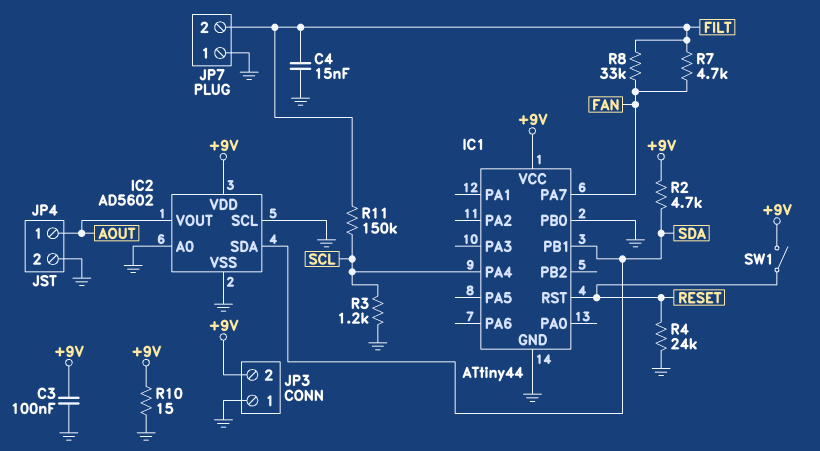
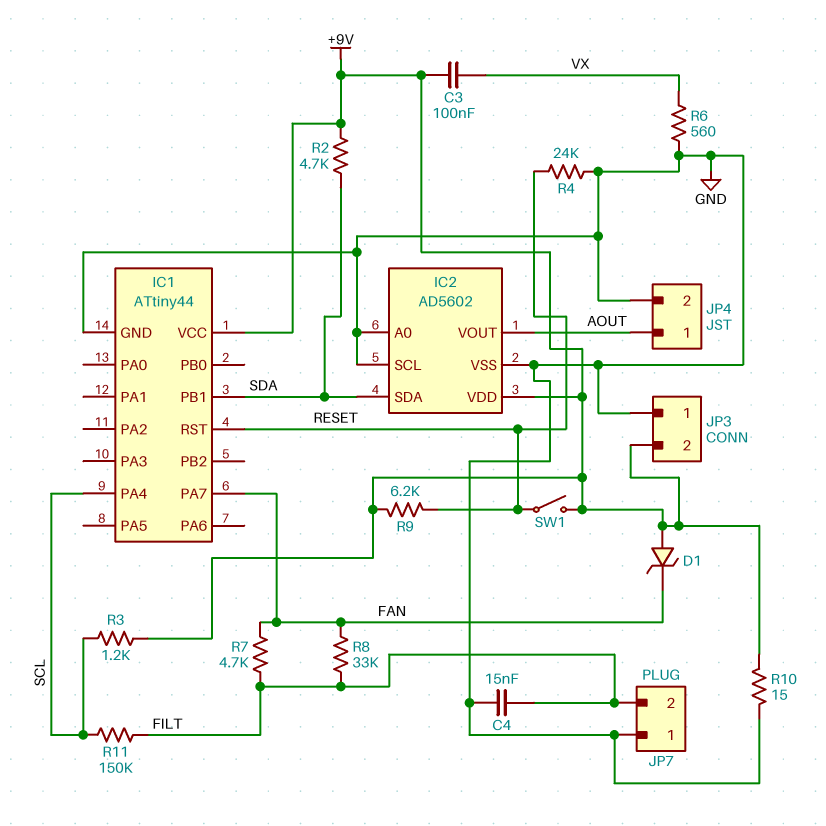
C3: 100nF (+9V, GND) -> 100nF (+9V, VX)
D1: none -> zener (A +9V, K FAN)
IC1 pin PB0: GND -> none
R3: 1.2k (GND, SCL) -> 1.2k (+9V, SCL)
R6: none -> 560 (GND, VX)
R9: none -> 6.2k (+9V, RESET)

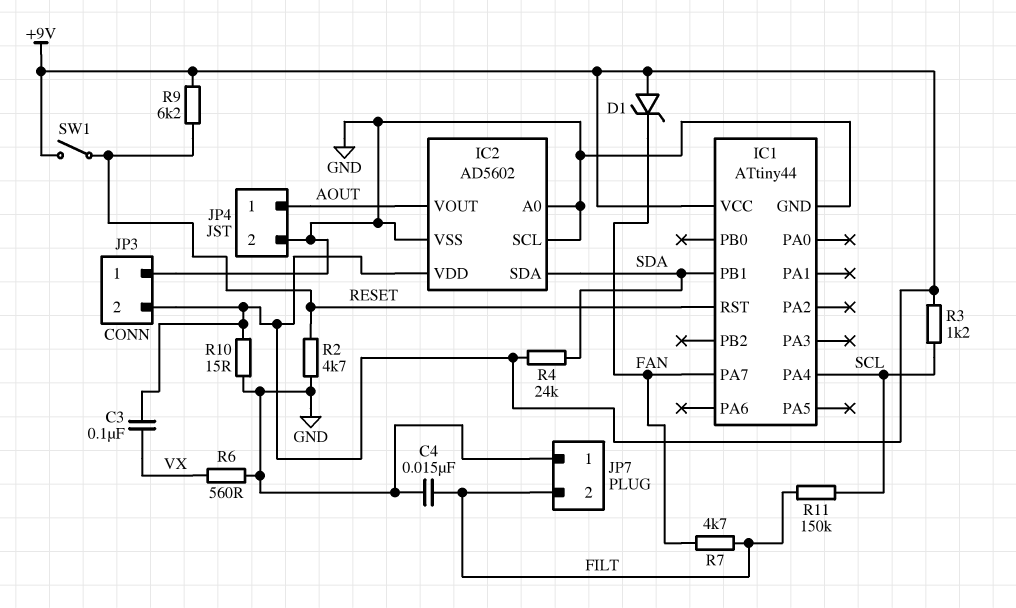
R2: 4.7k (+9V, SDA) -> 4.7k (GND, RESET)
R4: 24k (GND, RESET) -> 24k (+9V, SDA)
R8: 33k (FAN, FILT) -> none

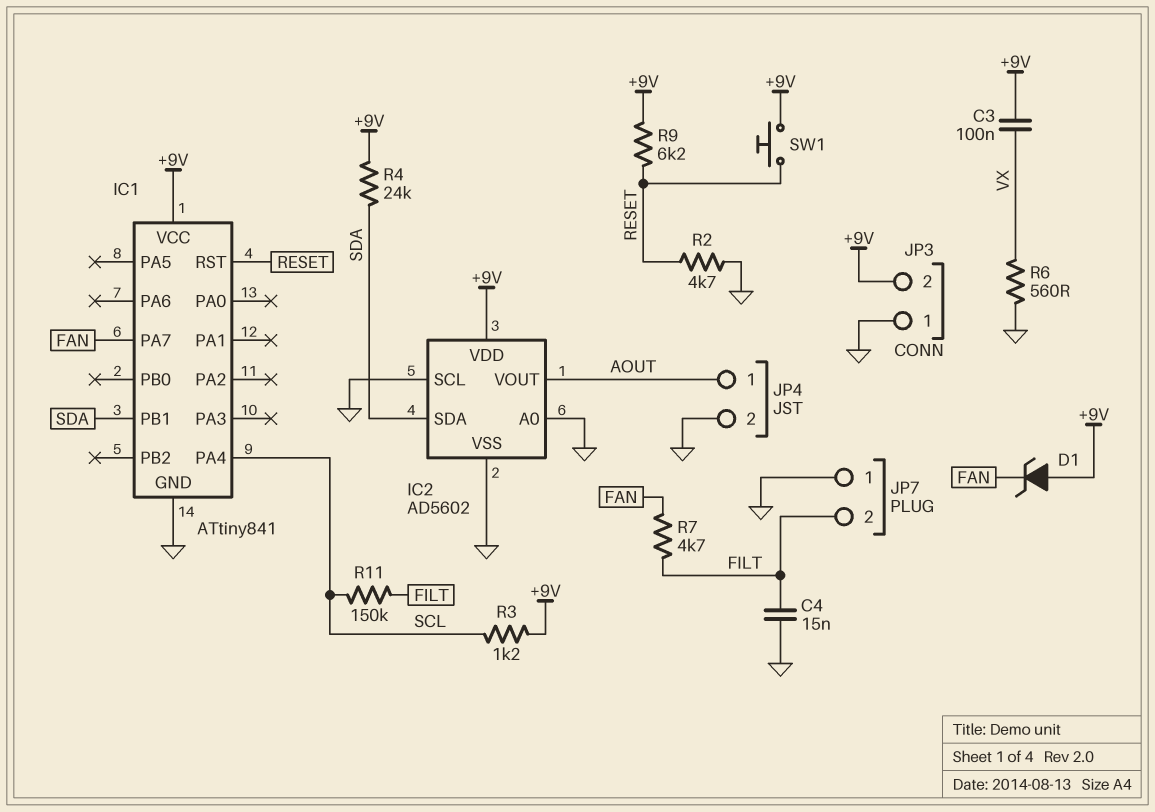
IC1: ATtiny44 -> ATtiny841
R10: 15 (+9V, GND) -> none
SW1: switch (+9V, RESET) -> button (+9V, RESET)

